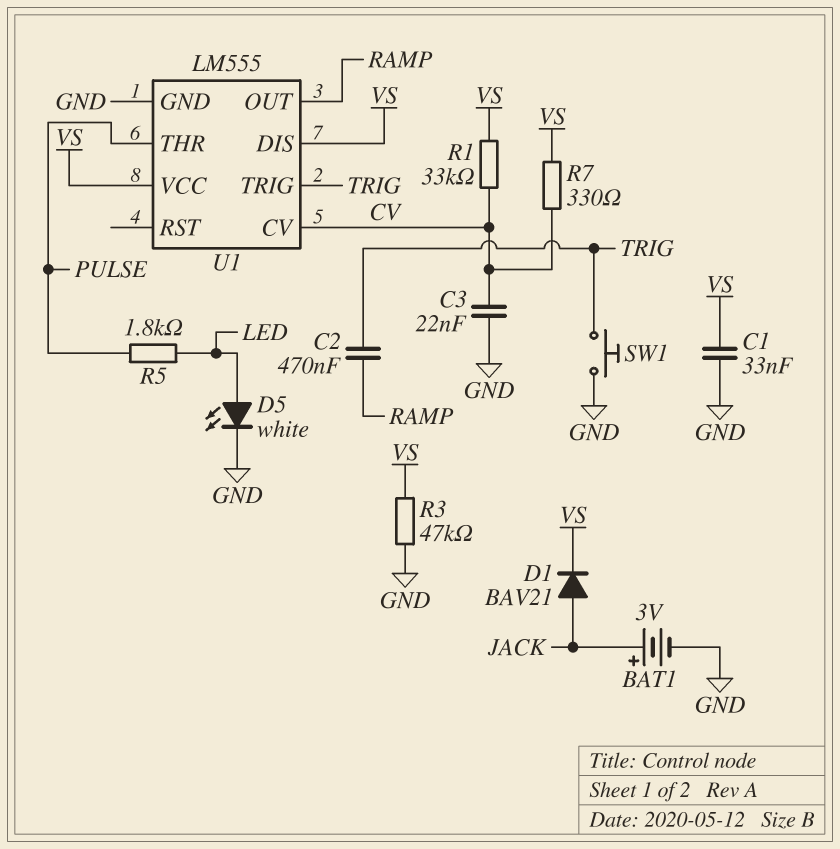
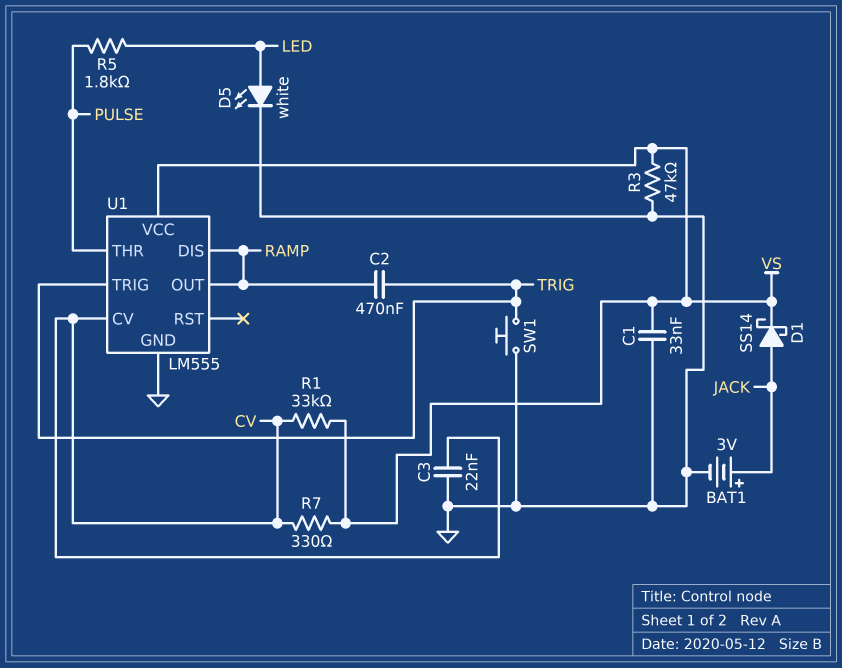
D1: diode BAV21 (A JACK, K VS) -> schottky SS14 (A JACK, K VS)
U1 pin DIS: VS -> RAMP

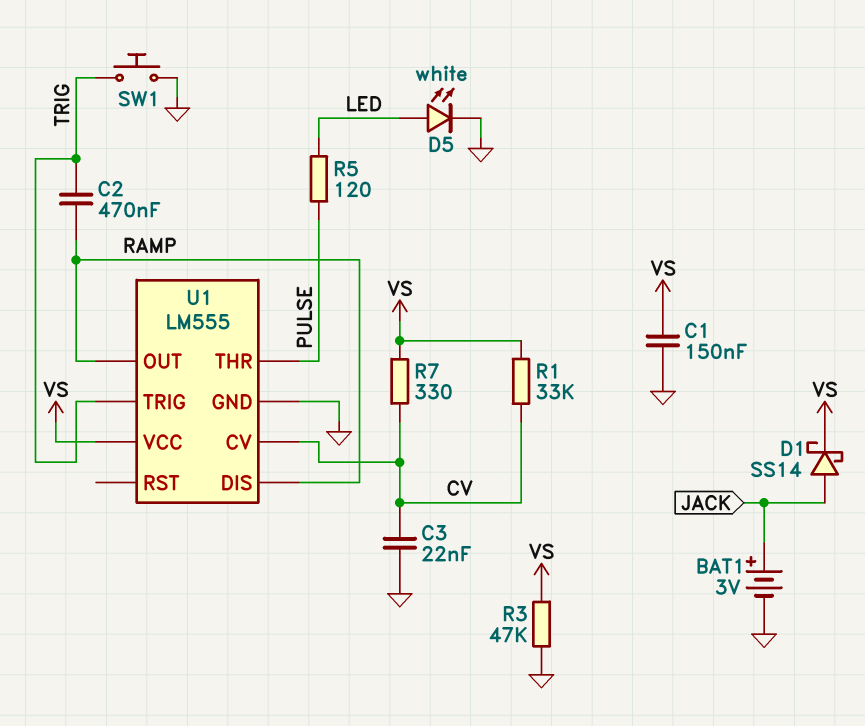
C1: 33nF (GND, VS) -> 150nF (GND, VS)
R5: 1.8k (LED, PULSE) -> 120 (LED, PULSE)

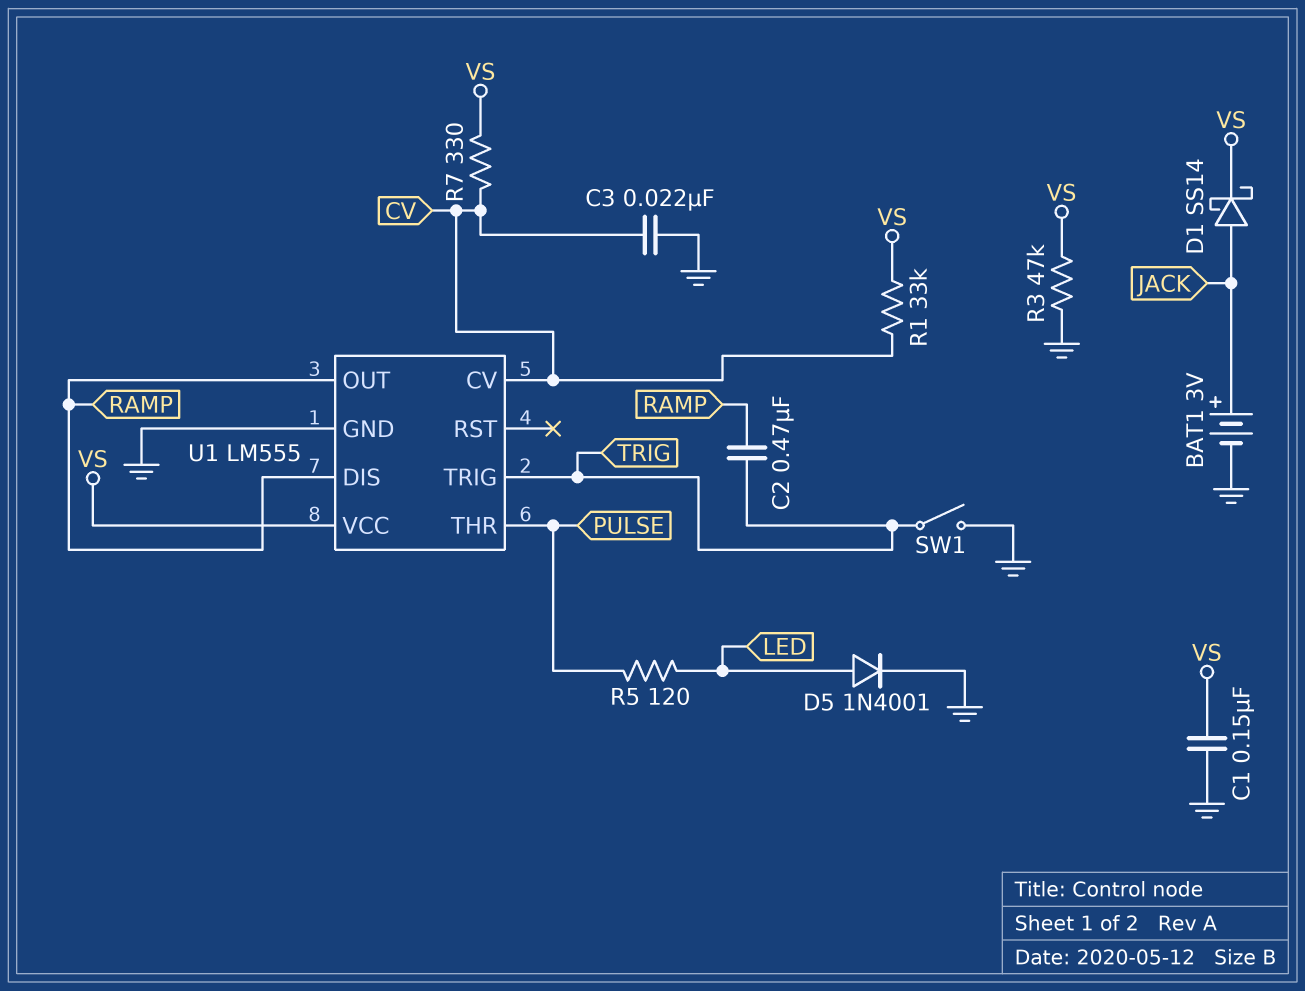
D5: LED white (A LED, K GND) -> diode 1N4001 (A LED, K GND)
SW1: button (GND, TRIG) -> switch (GND, TRIG)

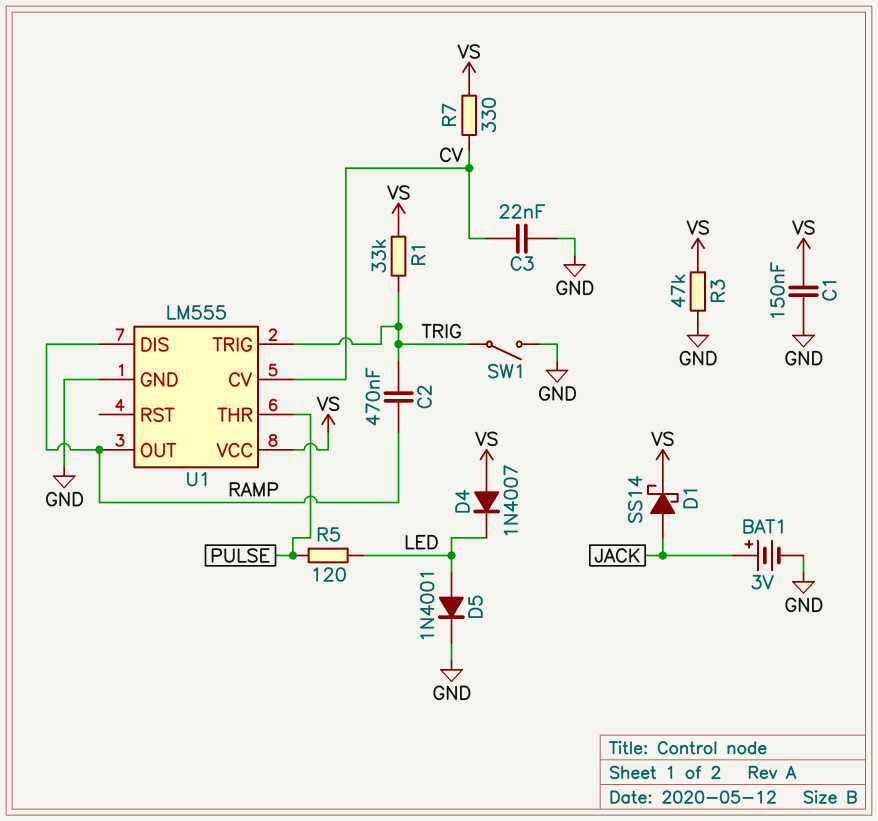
D4: none -> diode 1N4007 (A VS, K LED)
R1: 33k (CV, VS) -> 33k (TRIG, VS)

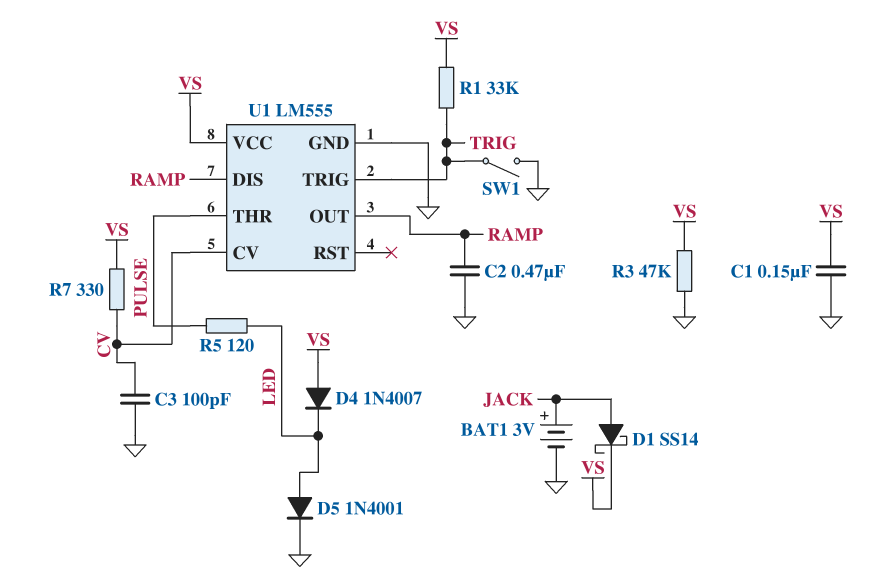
C2: 470nF (RAMP, TRIG) -> 470nF (GND, RAMP)
C3: 22nF (CV, GND) -> 100pF (CV, GND)

